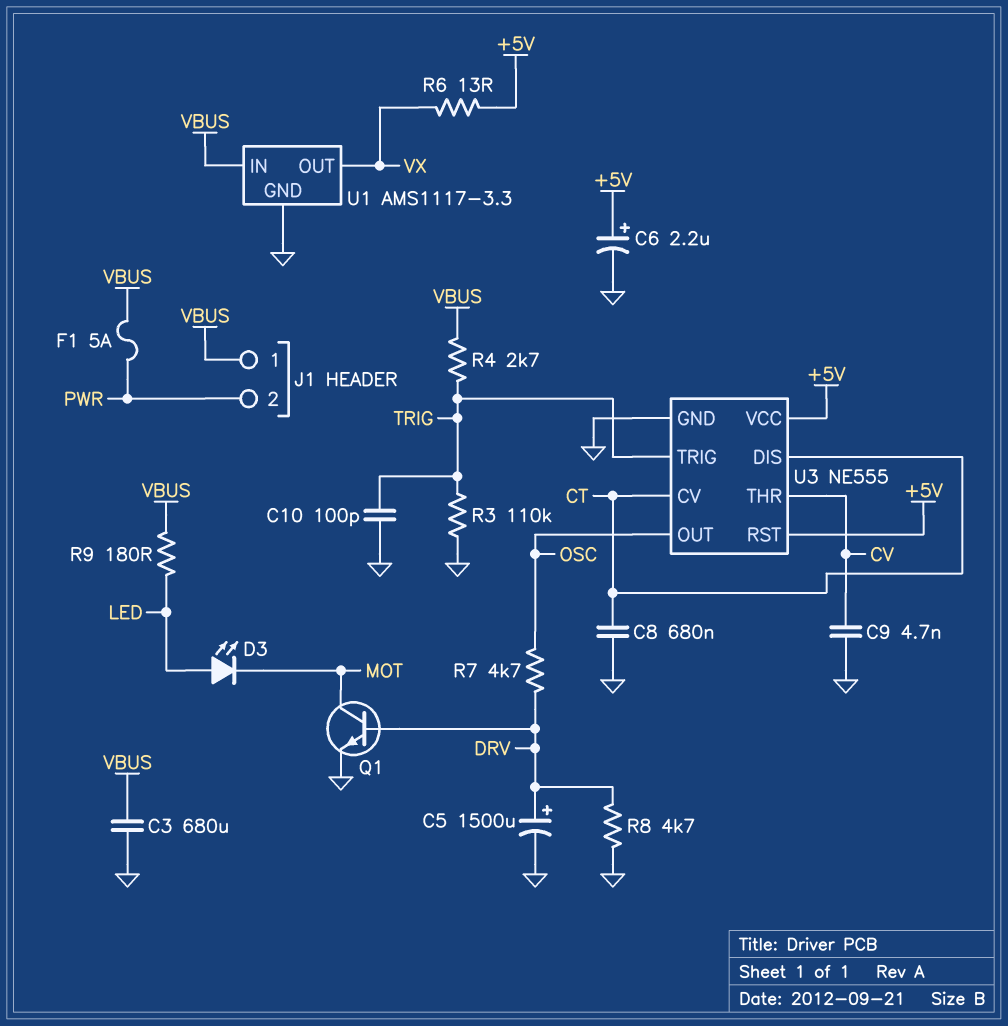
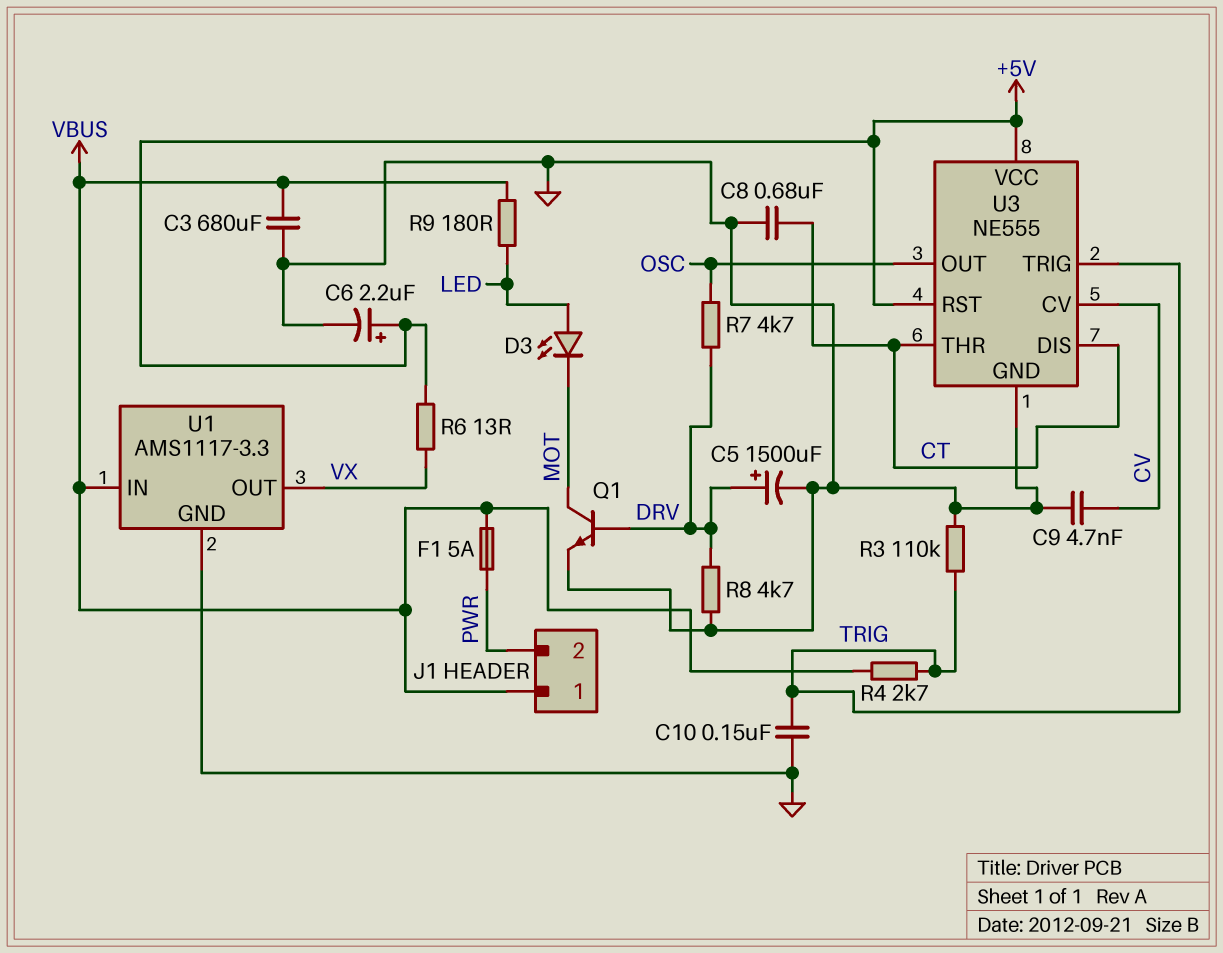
C10: 100pF (GND, TRIG) -> 150nF (GND, TRIG)
U3 pin CV: CT -> CV
U3 pin THR: CV -> CT

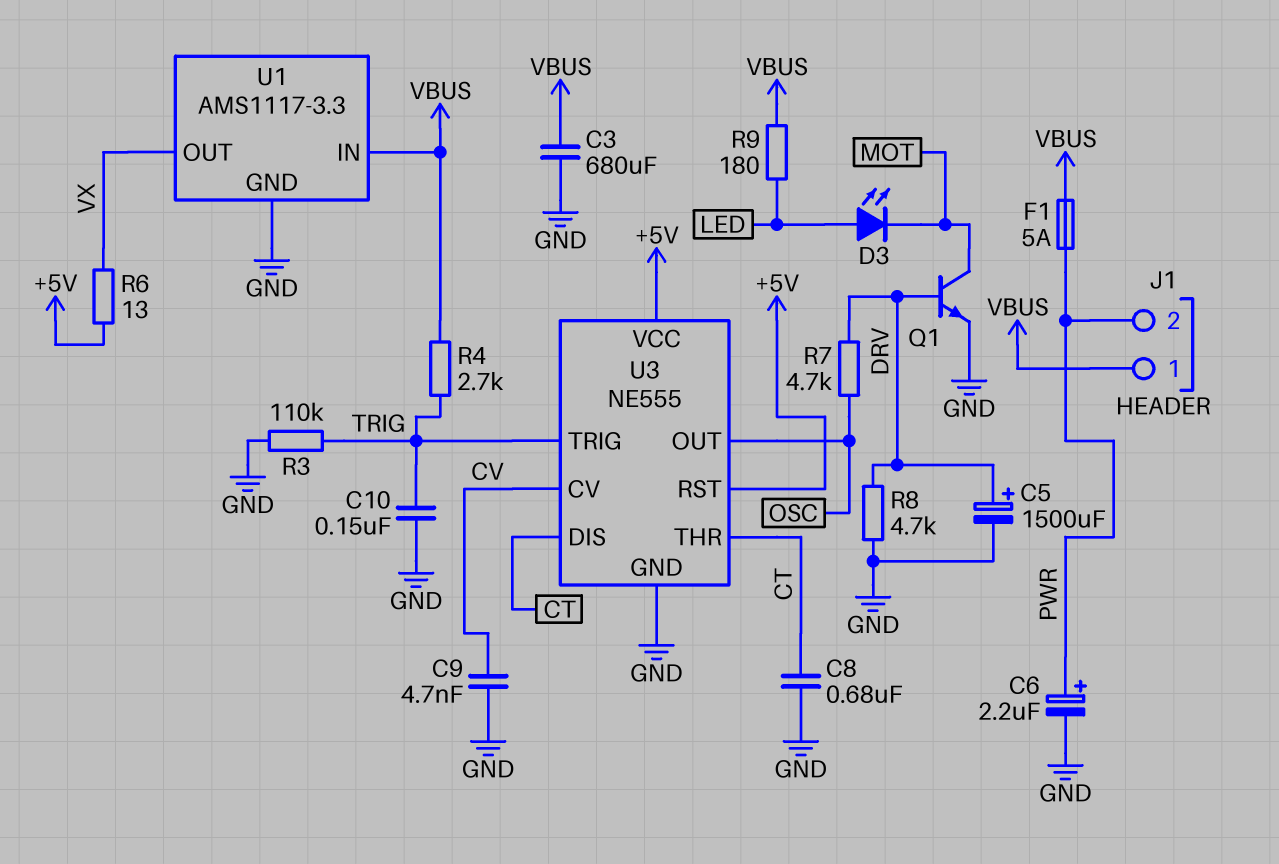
C6: 2.2uF (plus +5V, minus GND) -> 2.2uF (plus PWR, minus GND)

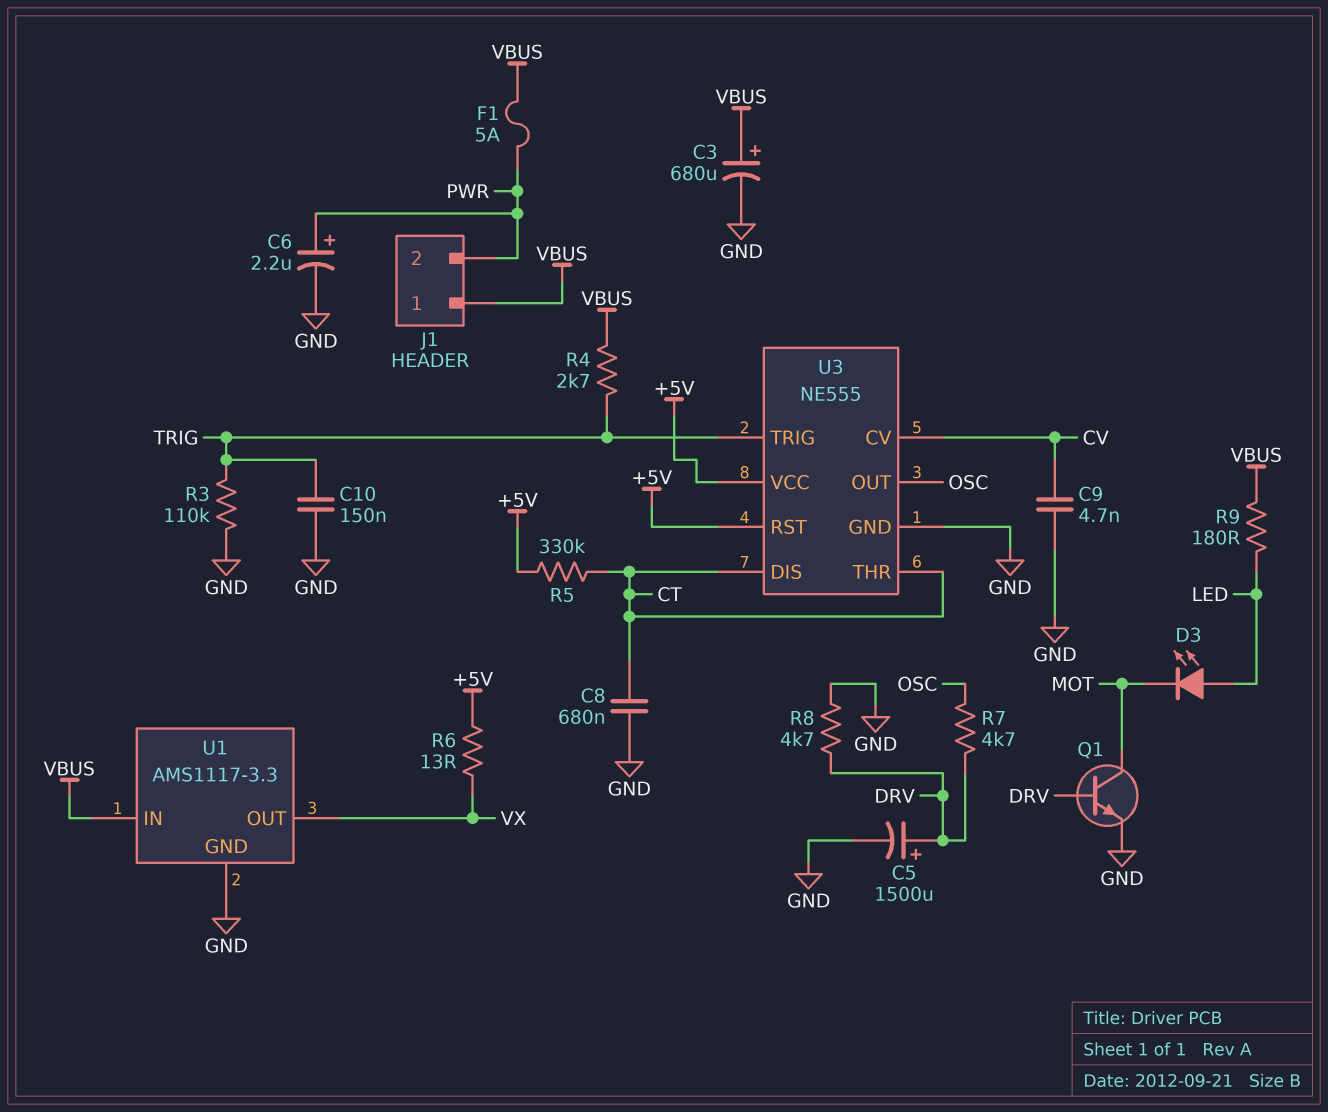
C3: 680uF (GND, VBUS) -> 680uF (plus VBUS, minus GND)
R5: none -> 330k (+5V, CT)

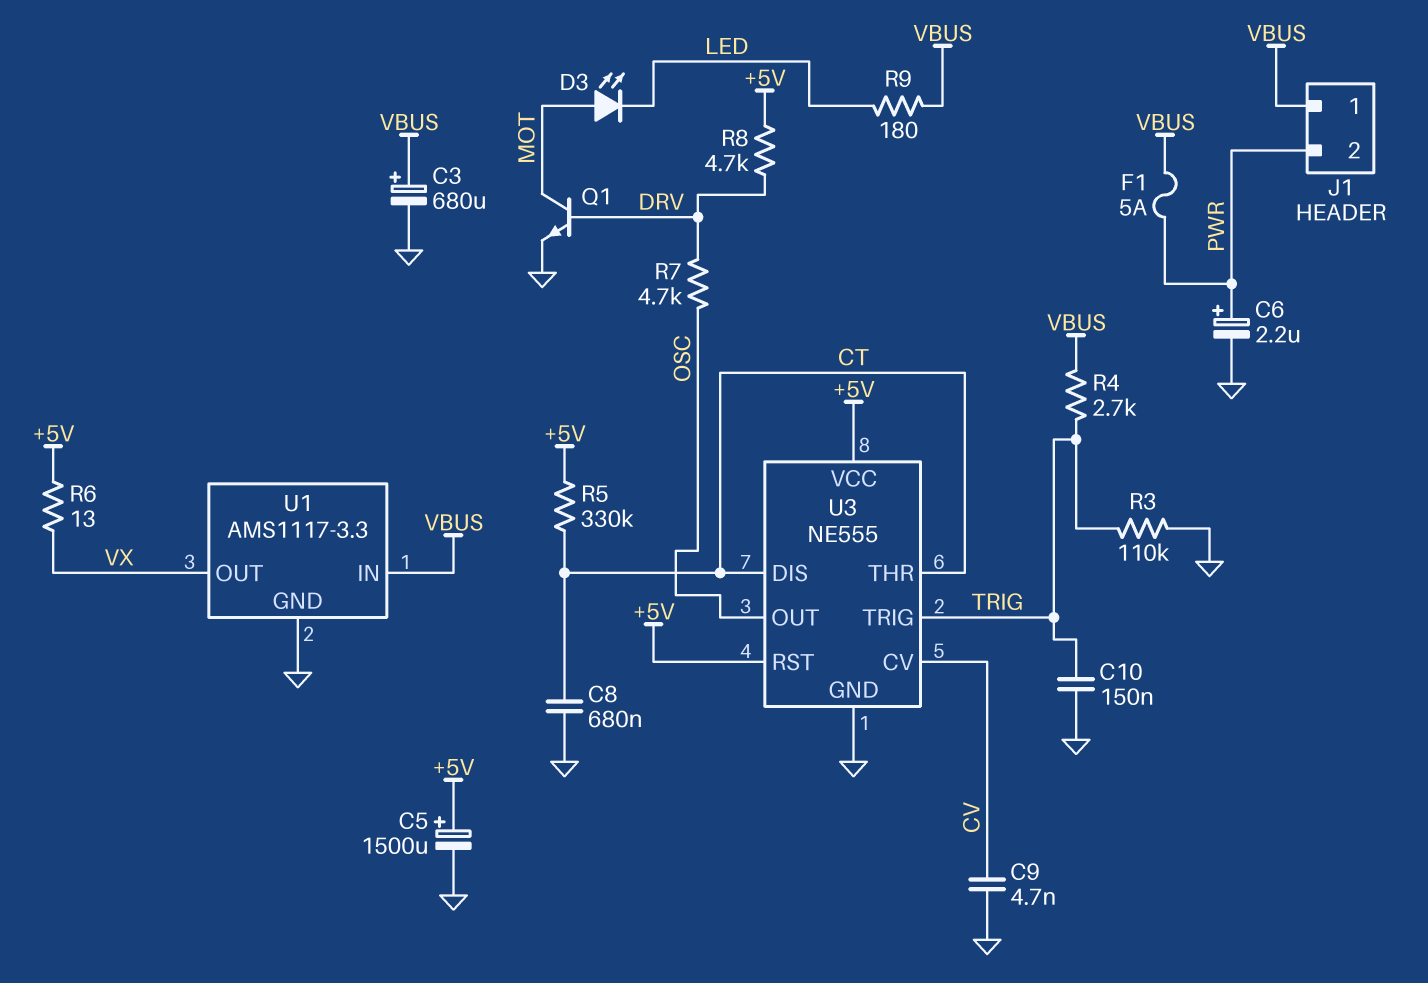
C5: 1500uF (plus DRV, minus GND) -> 1500uF (plus +5V, minus GND)
D3: LED (A LED, K MOT) -> LED (A MOT, K LED)
R8: 4.7k (DRV, GND) -> 4.7k (+5V, DRV)

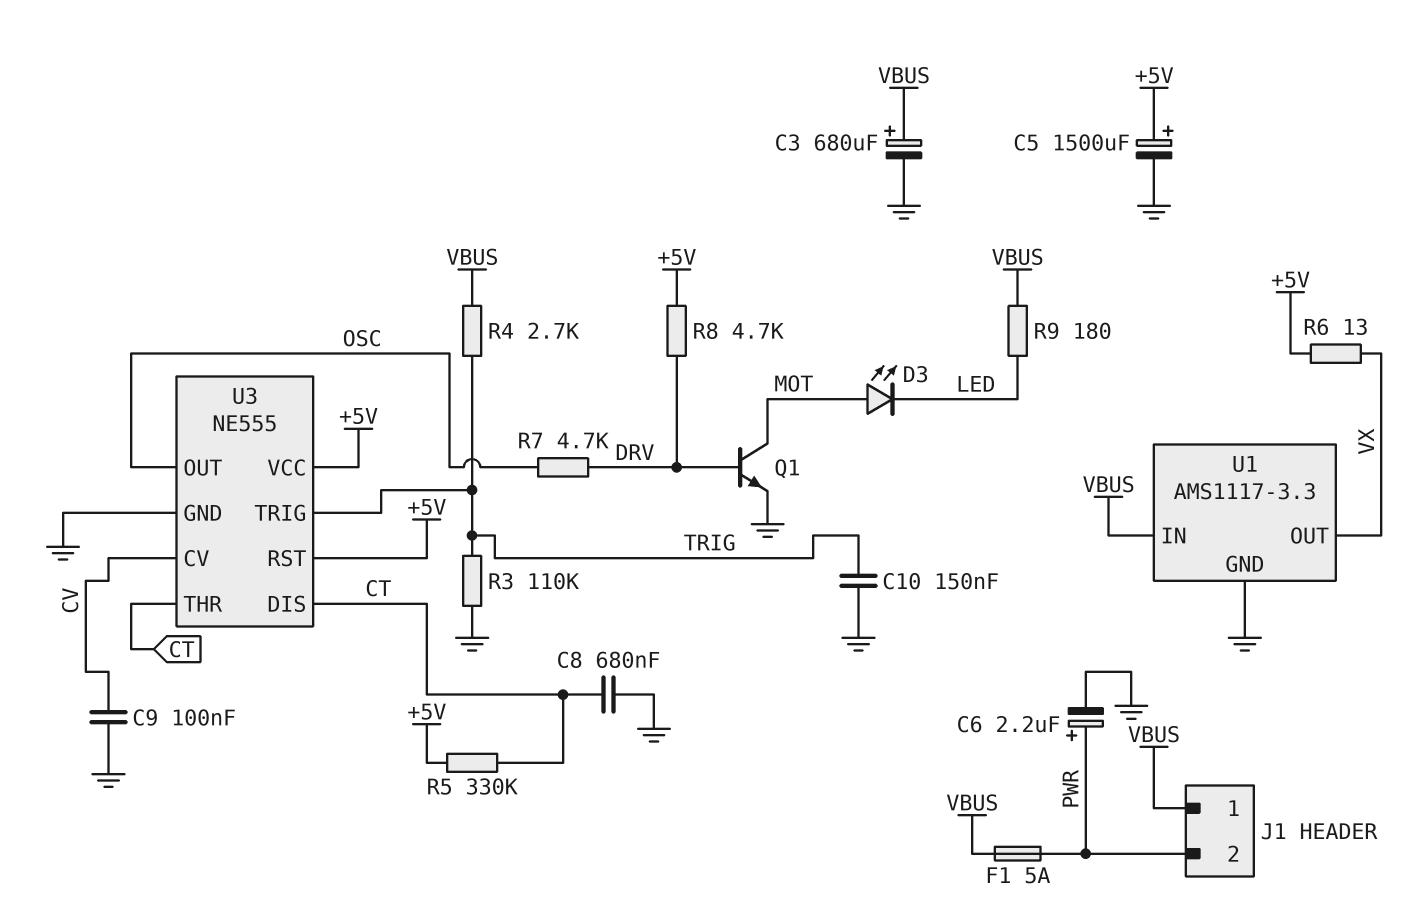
C9: 4.7nF (CV, GND) -> 100nF (CV, GND)

